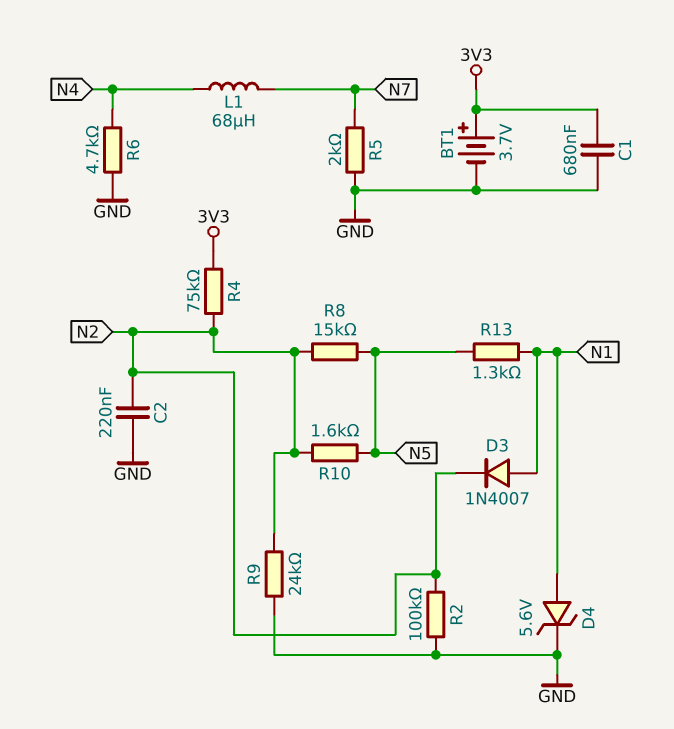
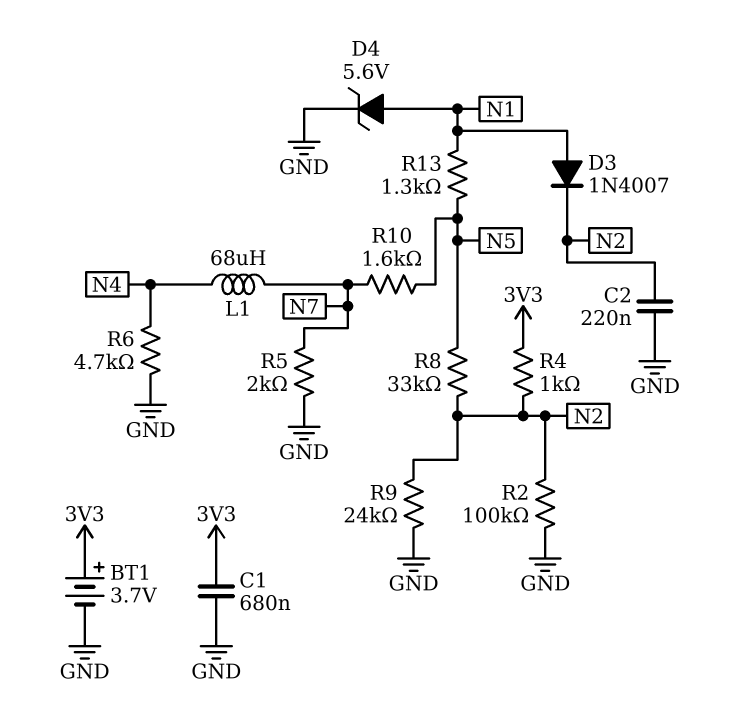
R4: 75k (3V3, N2) -> 1k (3V3, N2)
R8: 15k (N2, N5) -> 33k (N2, N5)
R10: 1.6k (N2, N5) -> 1.6k (N5, N7)

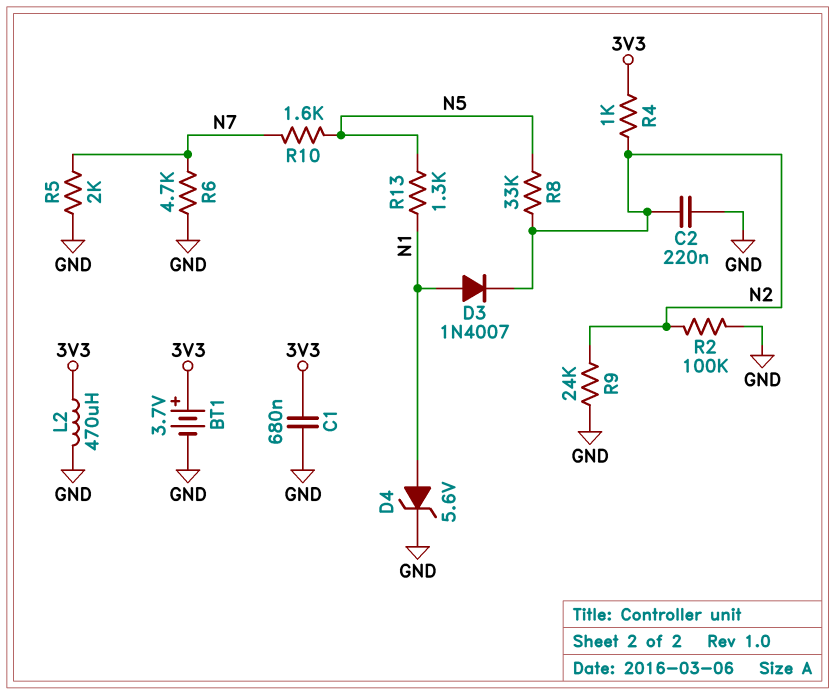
L1: 68uH (N4, N7) -> none
L2: none -> 470uH (3V3, GND)
R6: 4.7k (GND, N4) -> 4.7k (GND, N7)

